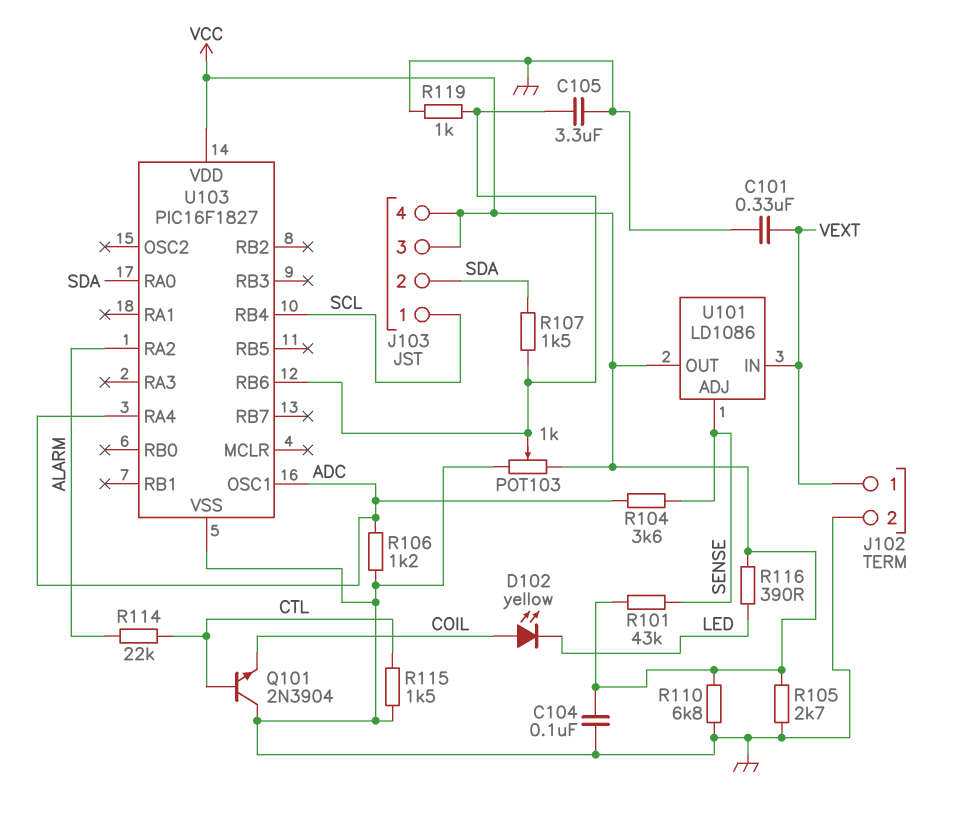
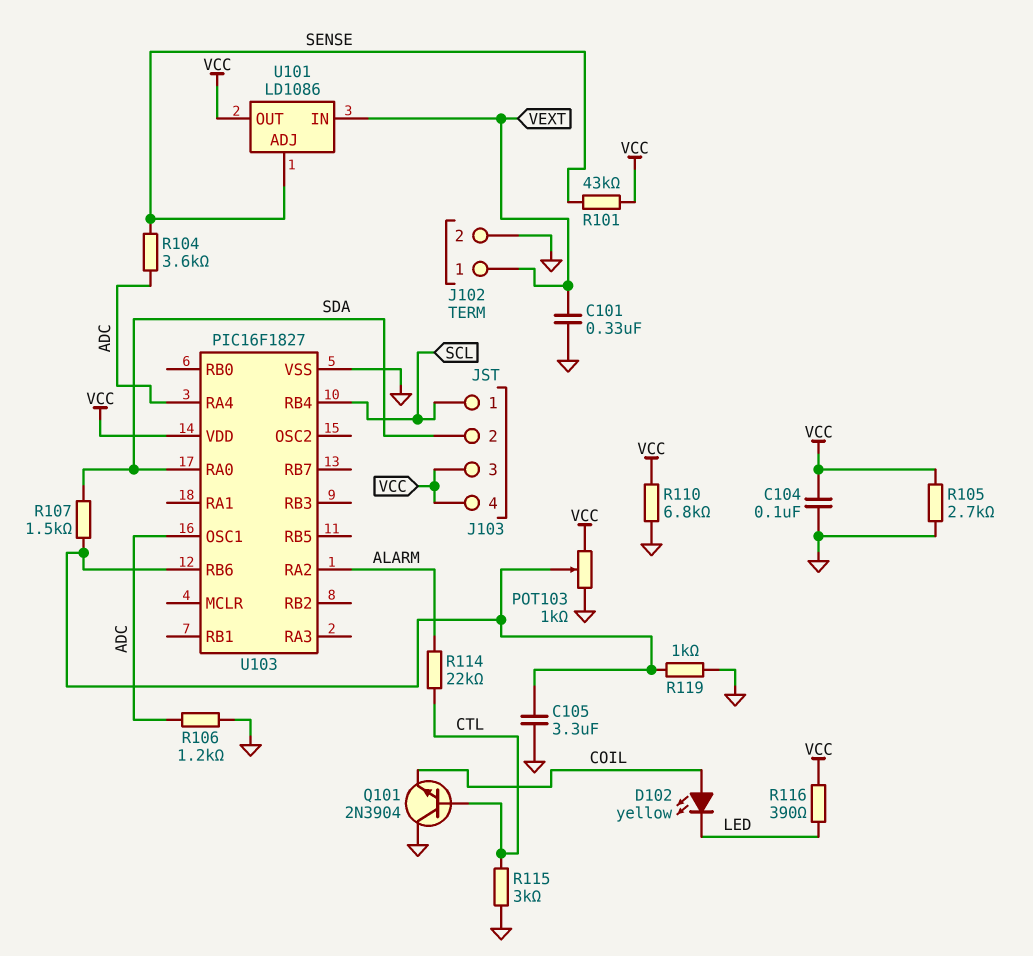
R115: 1.5k (CTL, GND) -> 3k (CTL, GND)

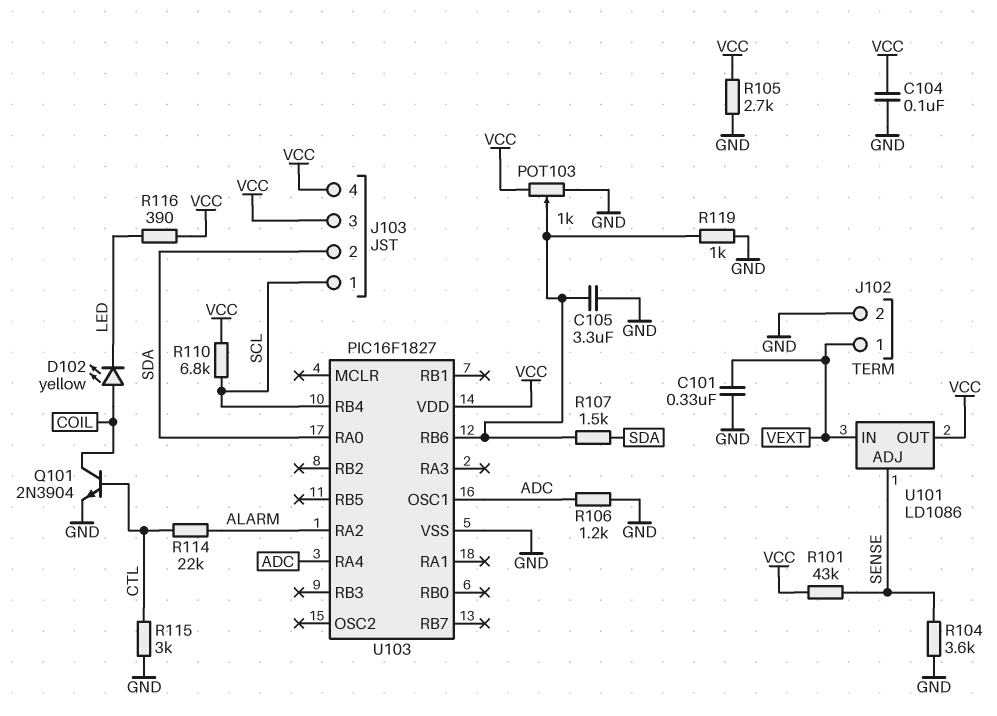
Q101: NPN 2N3904 (B CTL, C GND, E COIL) -> NPN 2N3904 (B CTL, C COIL, E GND)
R104: 3.6k (ADC, SENSE) -> 3.6k (GND, SENSE)
R110: 6.8k (GND, VCC) -> 6.8k (SCL, VCC)

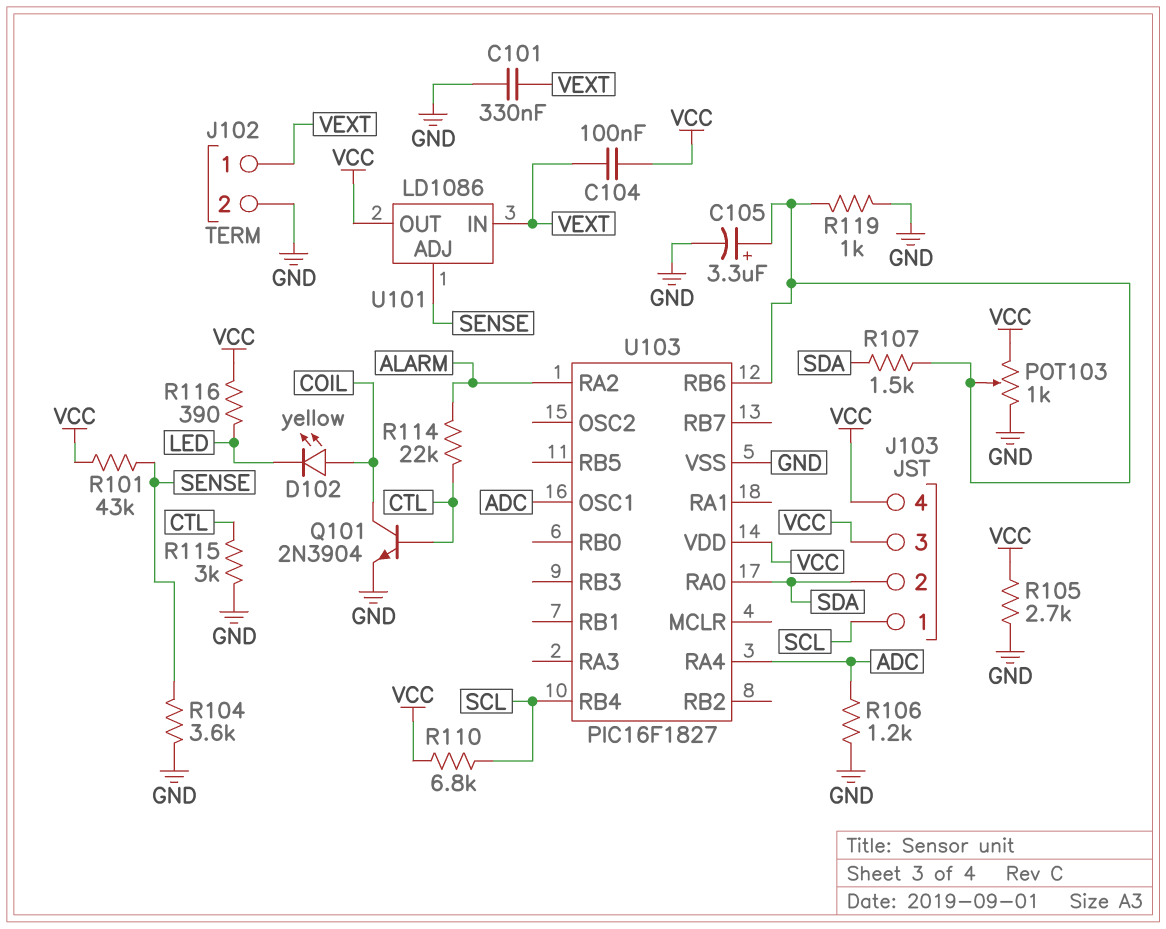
C104: 100nF (GND, VCC) -> 100nF (VCC, VEXT)
C105: 3.3uF (GND, U103/RB6) -> 3.3uF (plus U103/RB6, minus GND)

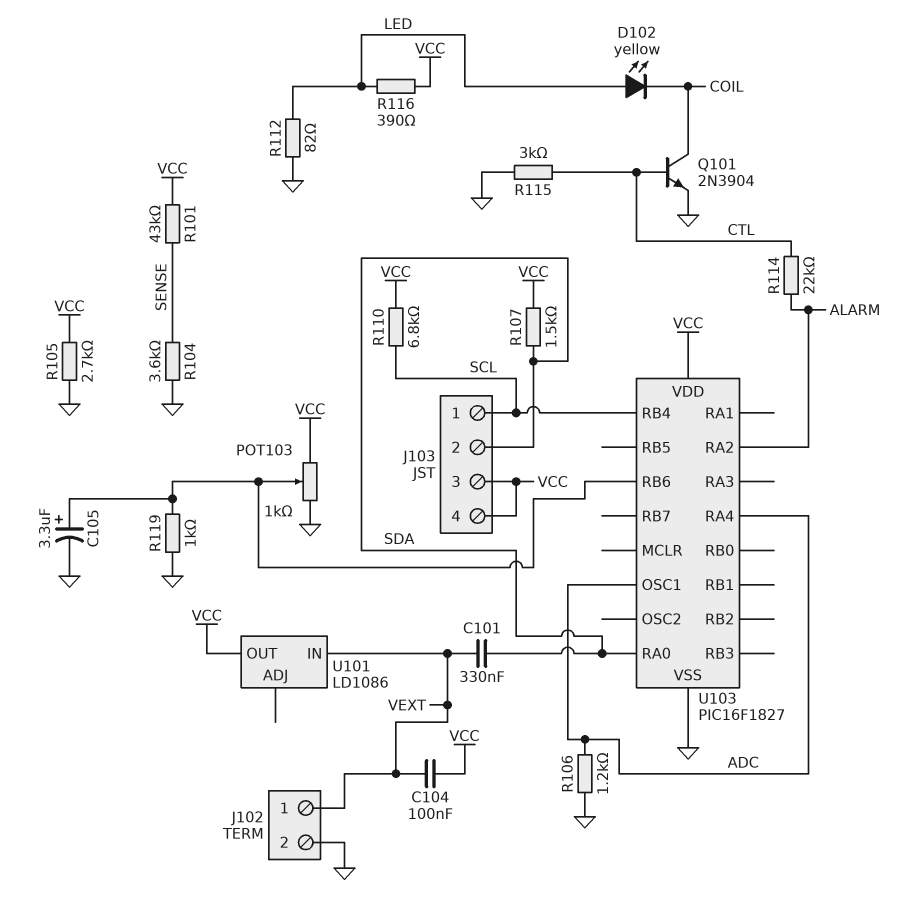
C101: 330nF (GND, VEXT) -> 330nF (SDA, VEXT)
D102: LED yellow (A COIL, K LED) -> LED yellow (A LED, K COIL)
R107: 1.5k (SDA, U103/RB6) -> 1.5k (SDA, VCC)
R112: none -> 82 (GND, LED)
U101 pin ADJ: SENSE -> none

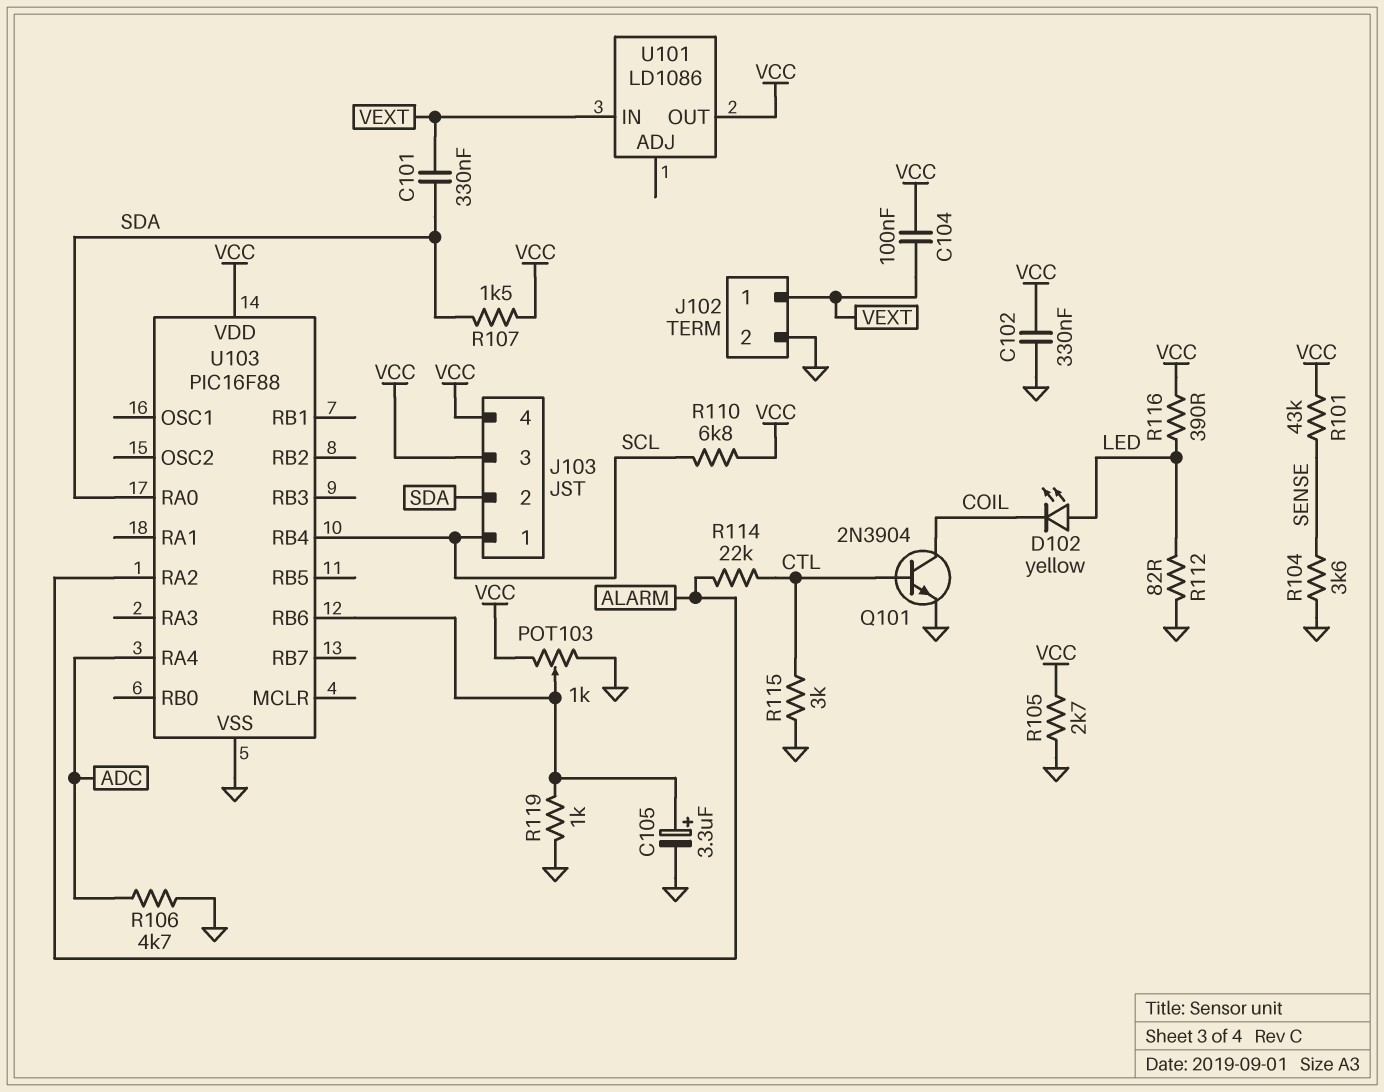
C102: none -> 330nF (GND, VCC)
R106: 1.2k (ADC, GND) -> 4.7k (ADC, GND)
U103: PIC16F1827 -> PIC16F88
U103 pin OSC1: ADC -> none

